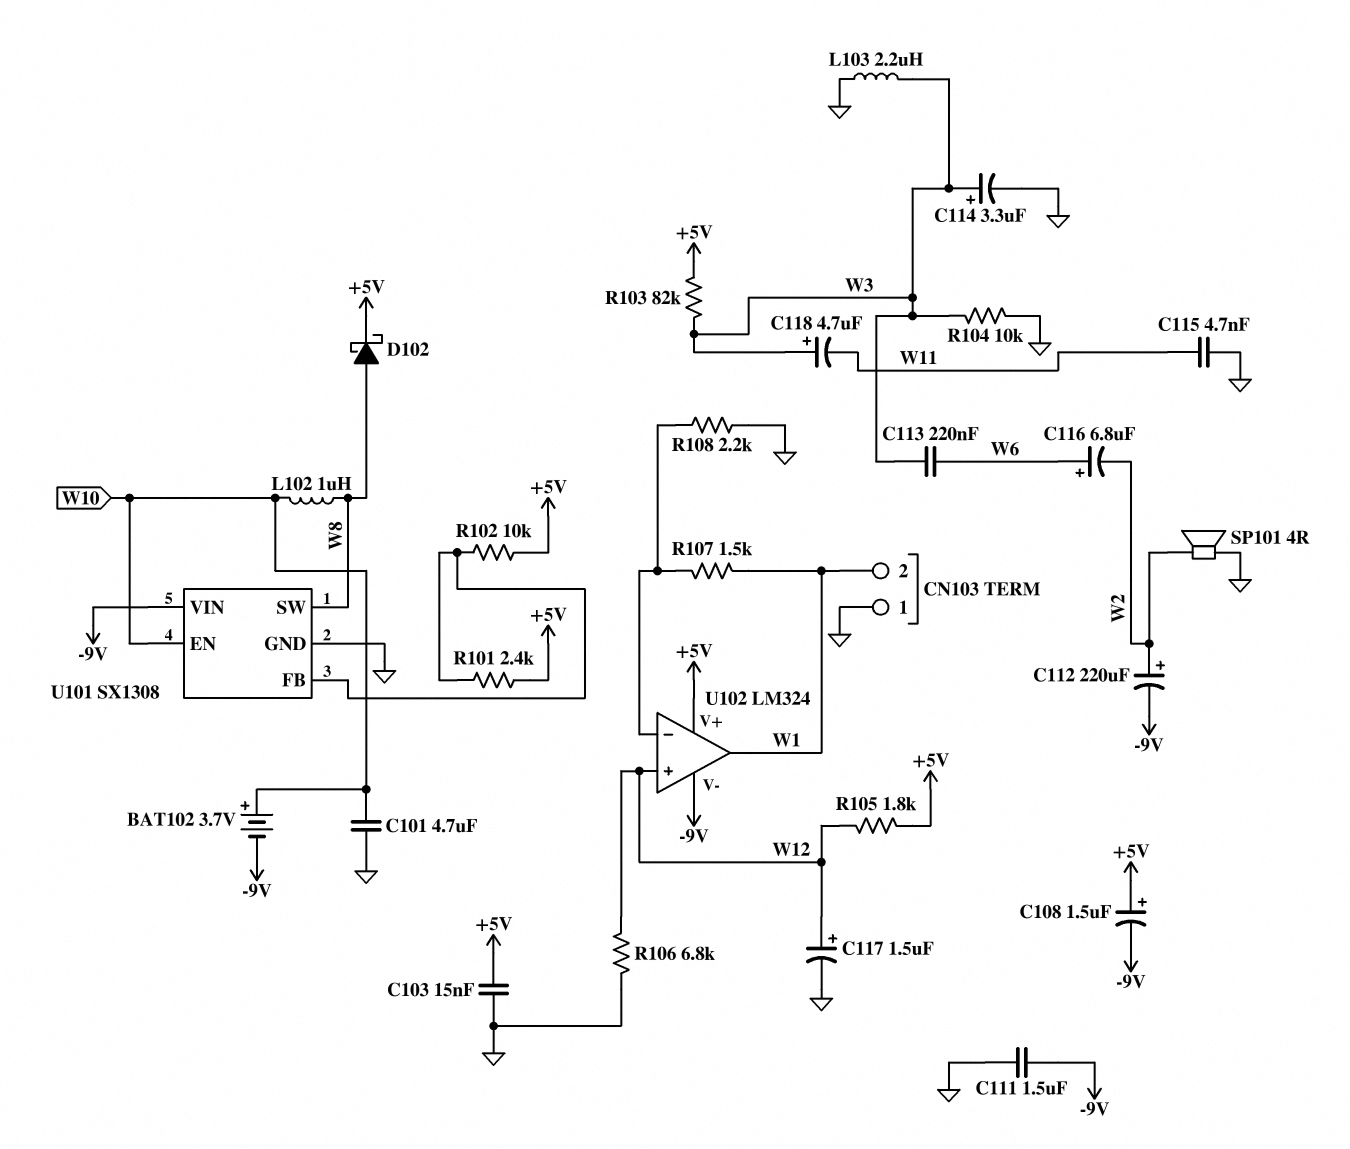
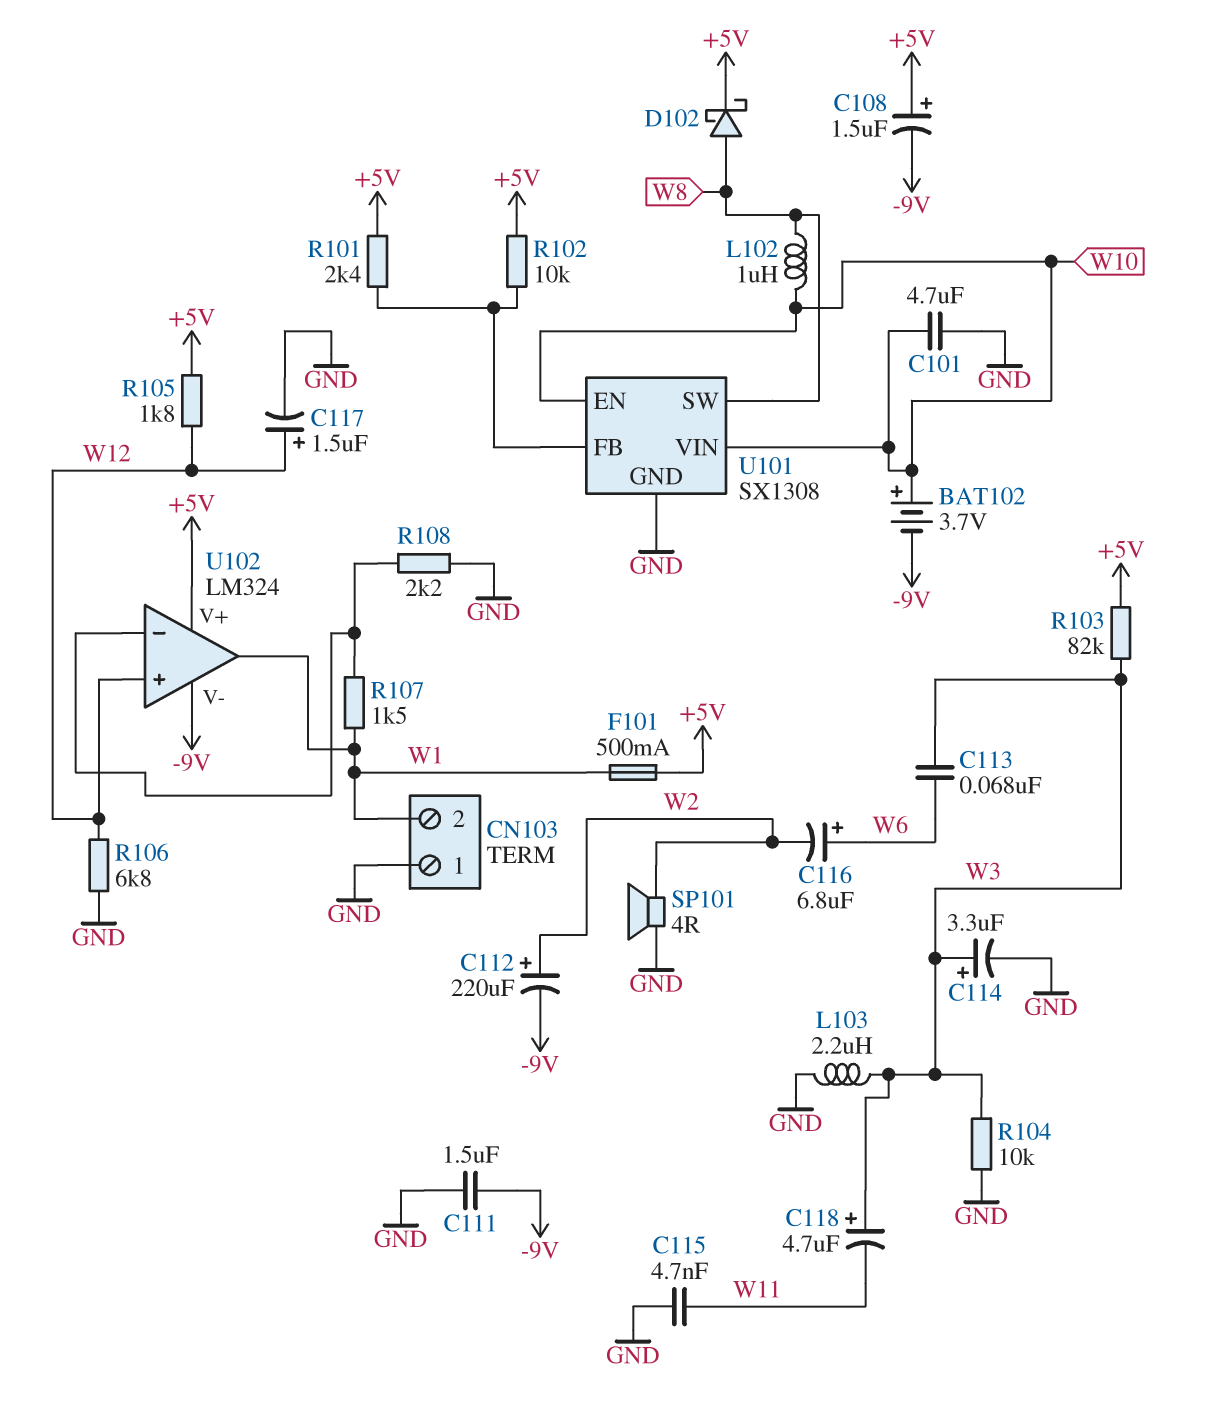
C103: 15nF (+5V, GND) -> none
C113: 220nF (W3, W6) -> 68nF (W3, W6)
F101: none -> 500mA (+5V, W1)
U101 pin VIN: -9V -> W10

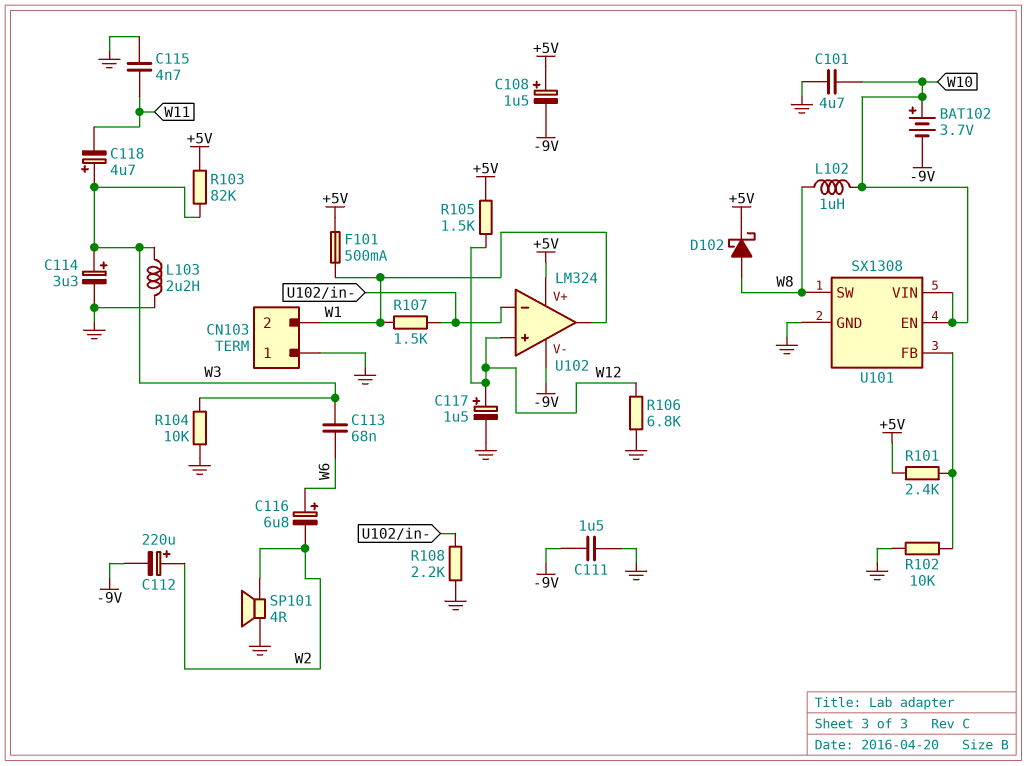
R102: 10k (+5V, U101/FB) -> 10k (GND, U101/FB)
R105: 1.8k (+5V, W12) -> 1.5k (+5V, W12)

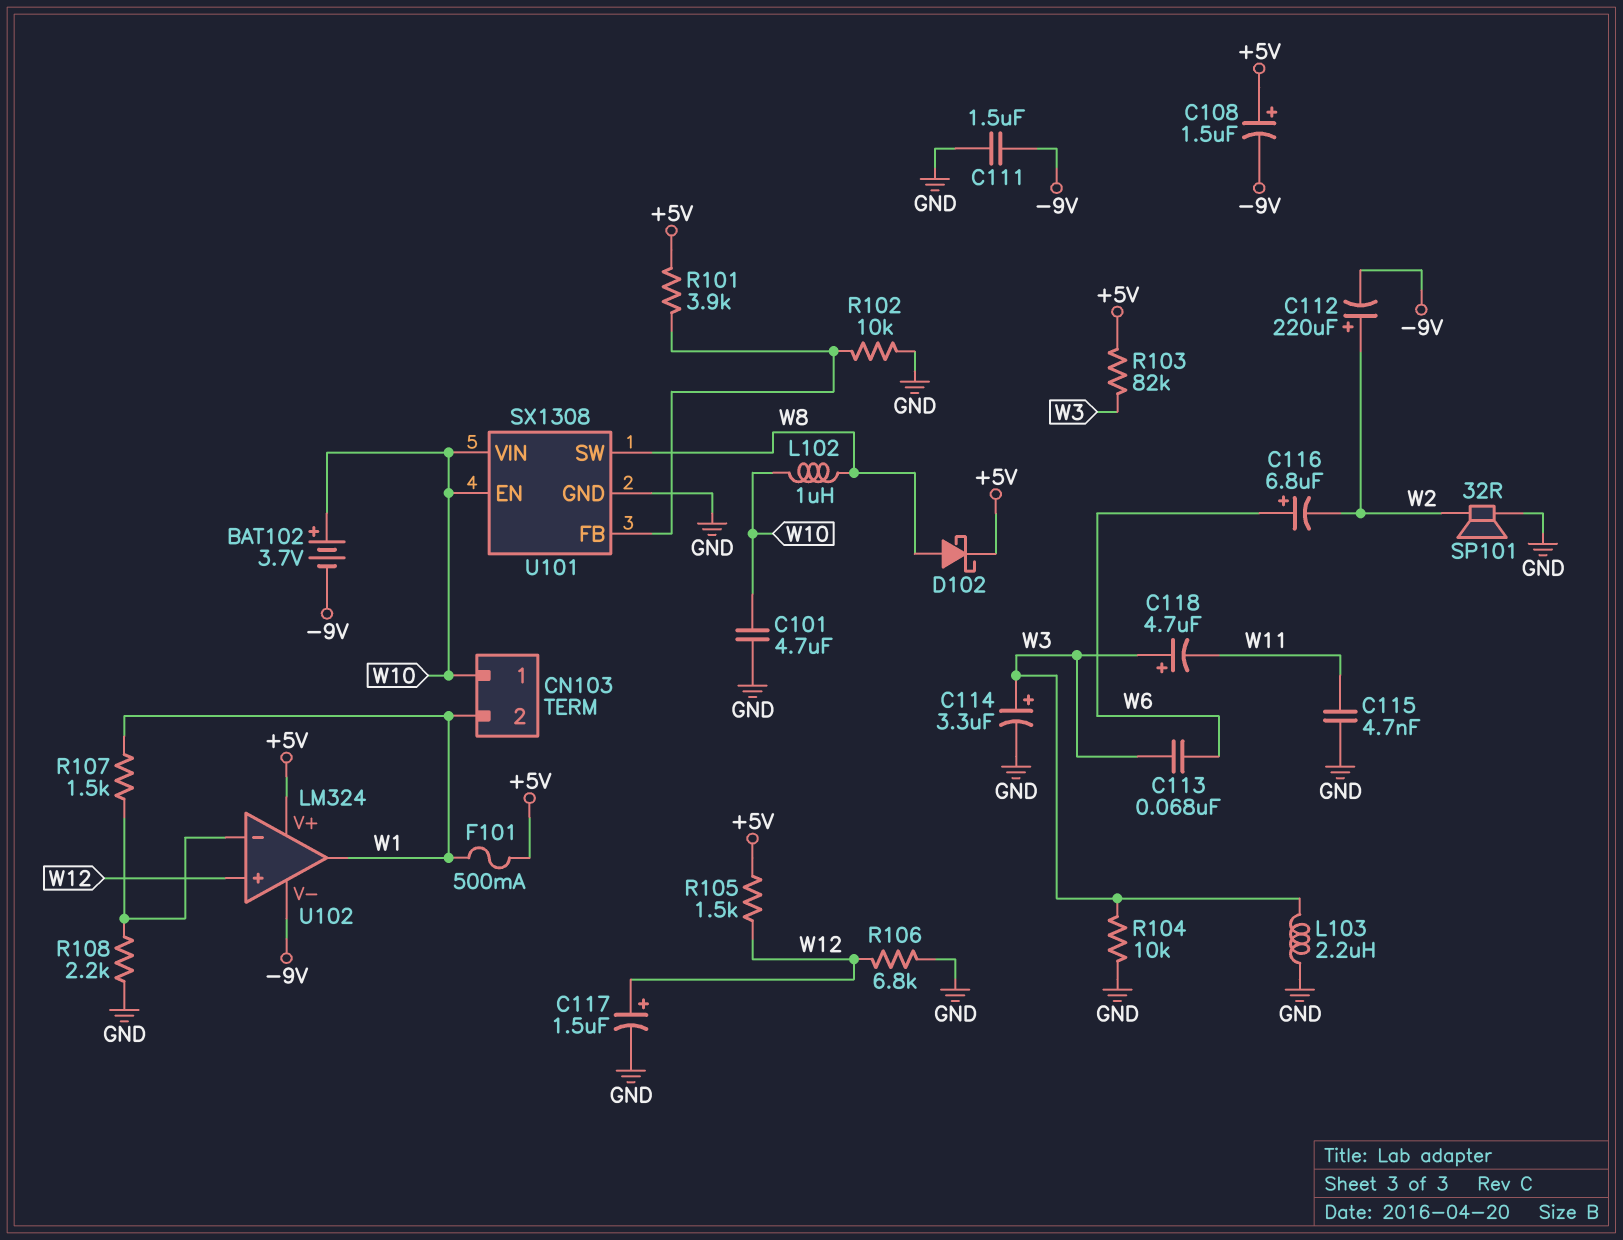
CN103 pin 1: GND -> W10
R101: 2.4k (+5V, U101/FB) -> 3.9k (+5V, U101/FB)
SP101: speaker 4R (GND, W2) -> speaker 32R (GND, W2)

